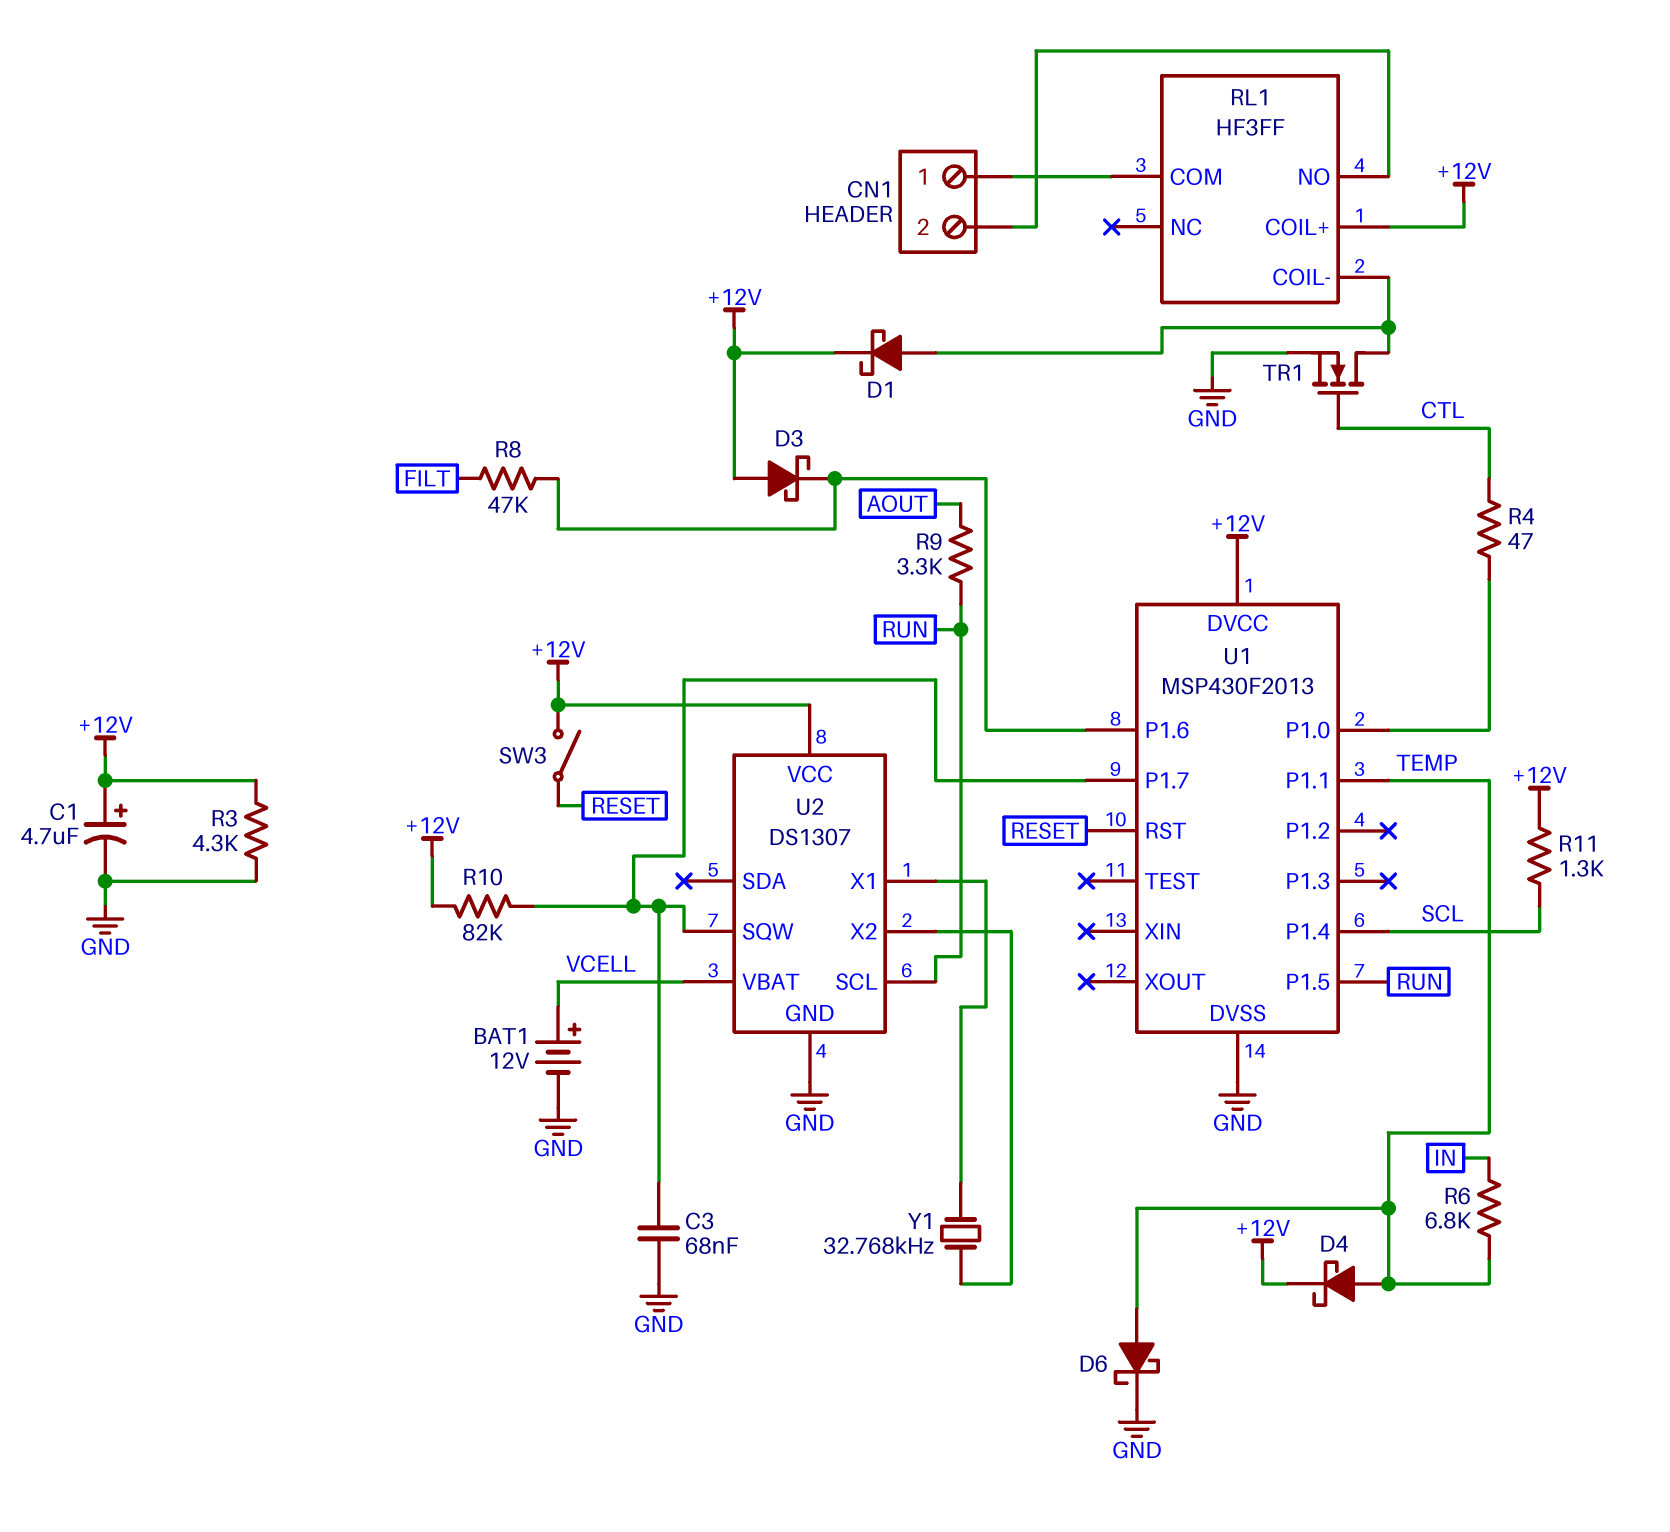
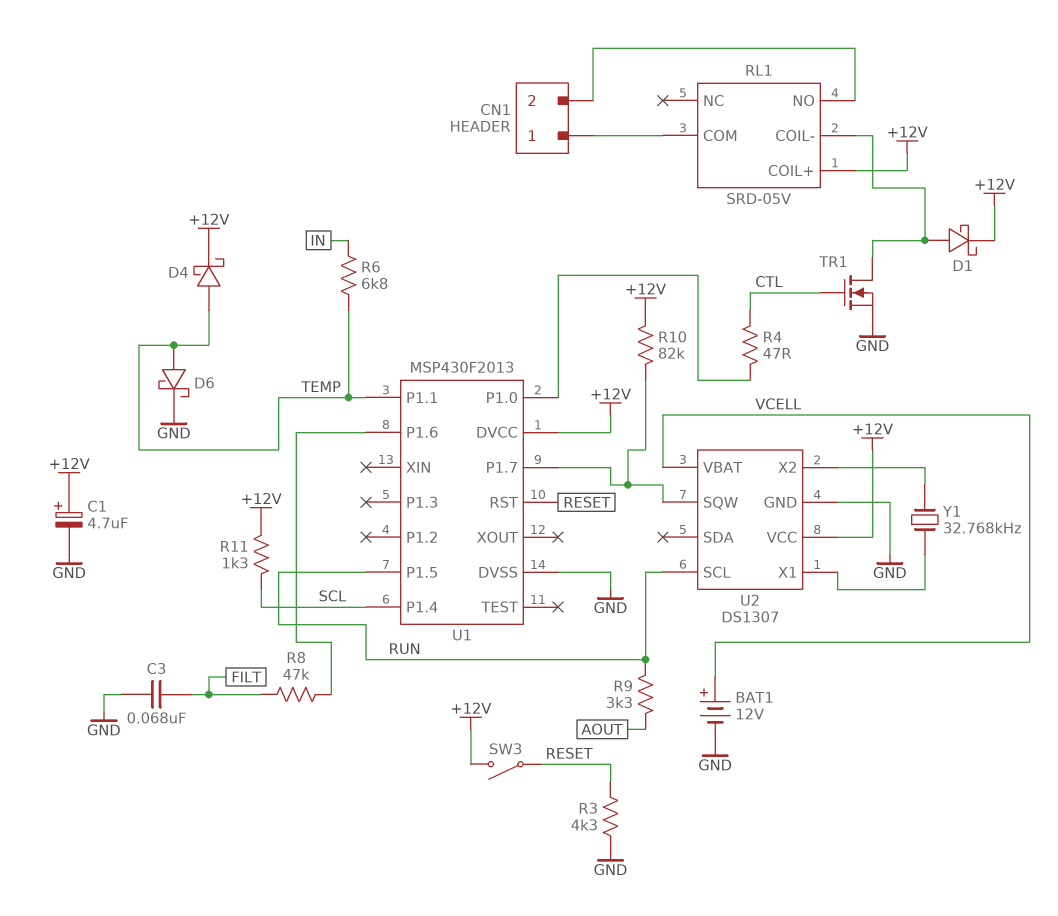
C3: 68nF (GND, U1/P1.7) -> 68nF (FILT, GND)
D3: schottky (A +12V, K U1/P1.6) -> none
R3: 4.3k (+12V, GND) -> 4.3k (GND, RESET)
RL1: HF3FF -> SRD-05V

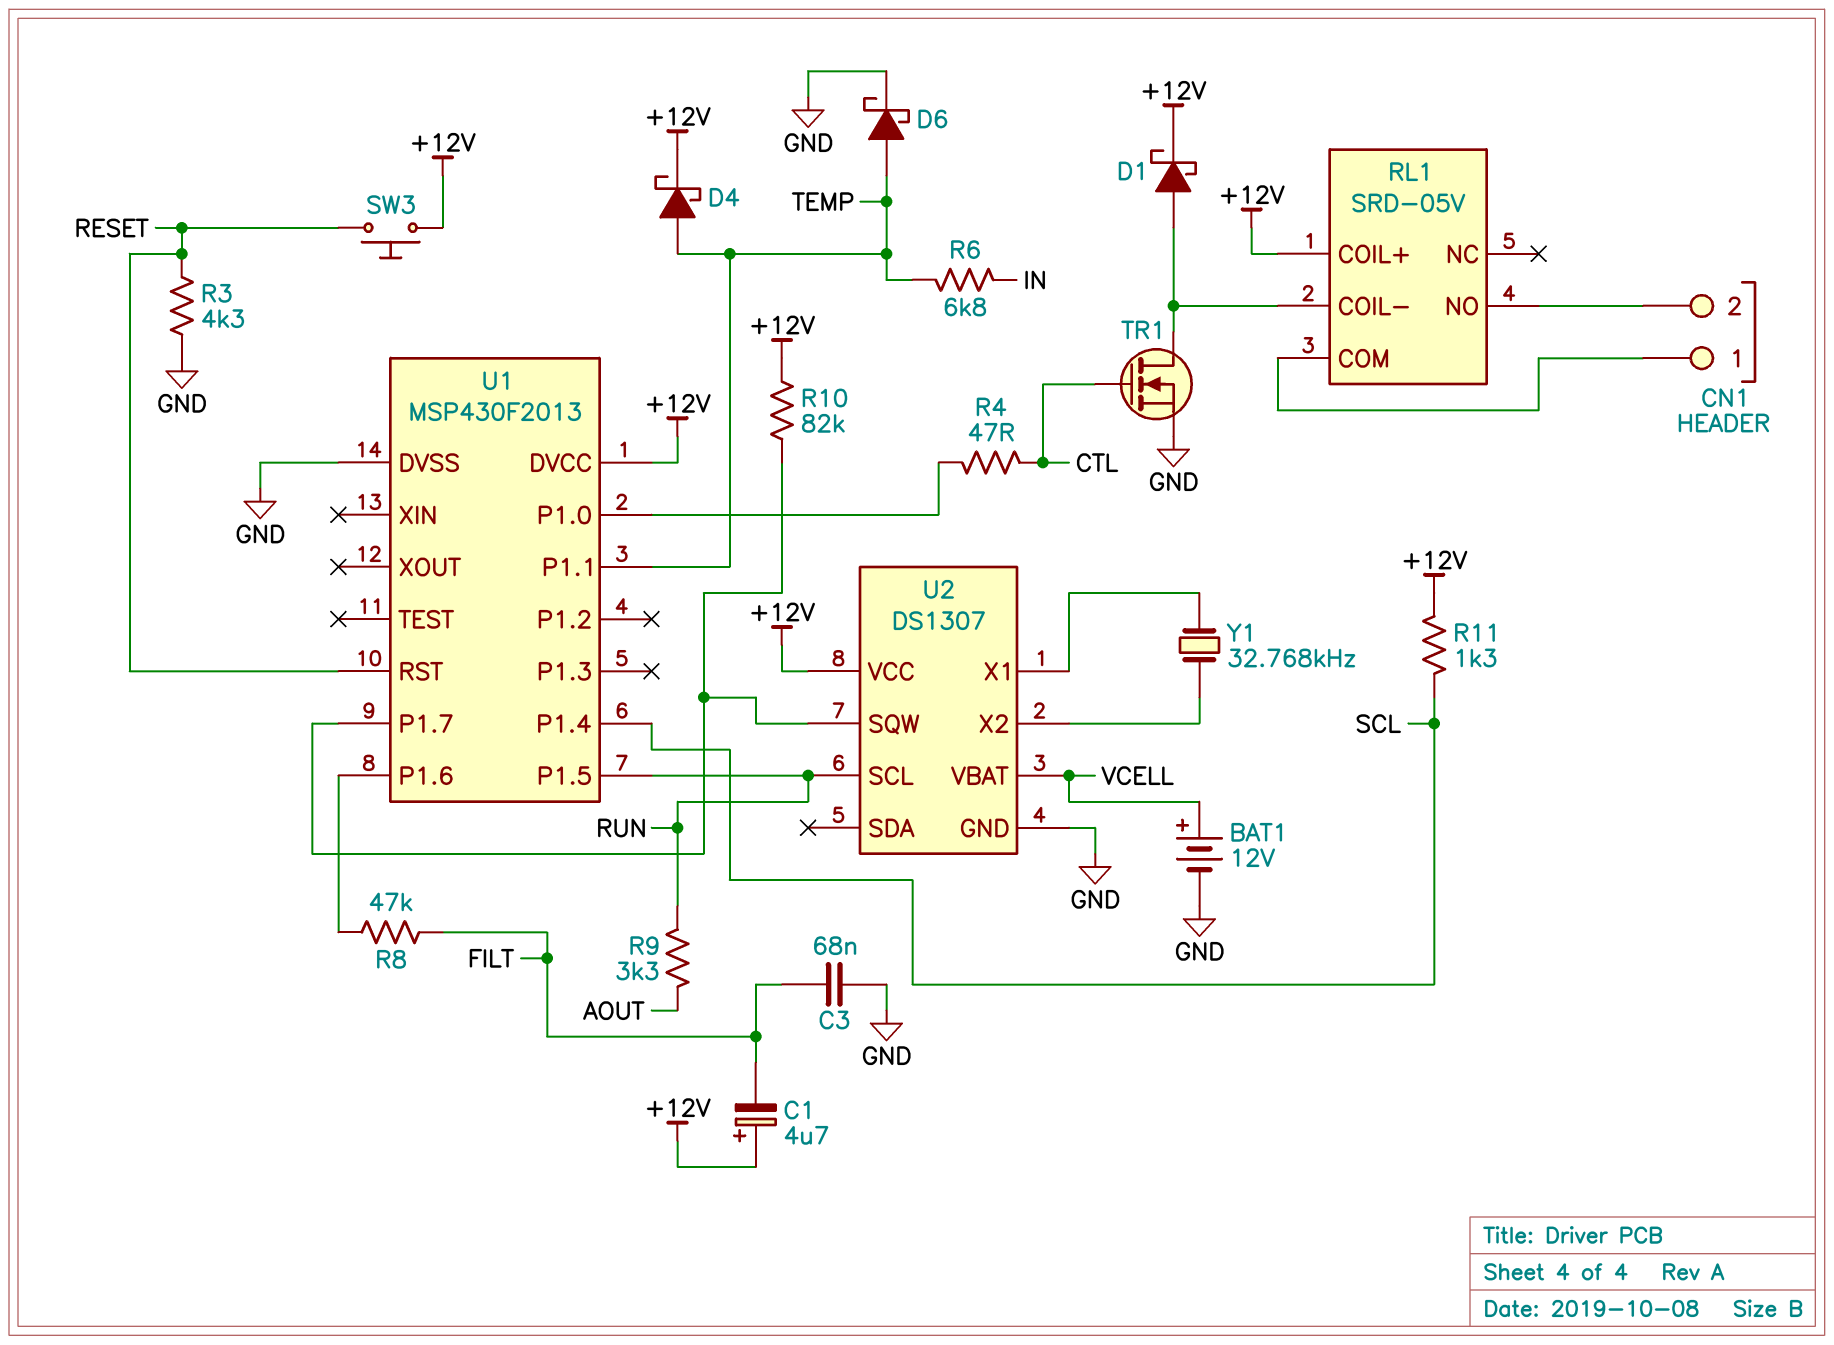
C1: 4.7uF (plus +12V, minus GND) -> 4.7uF (plus +12V, minus FILT)
SW3: switch (+12V, RESET) -> button (+12V, RESET)

